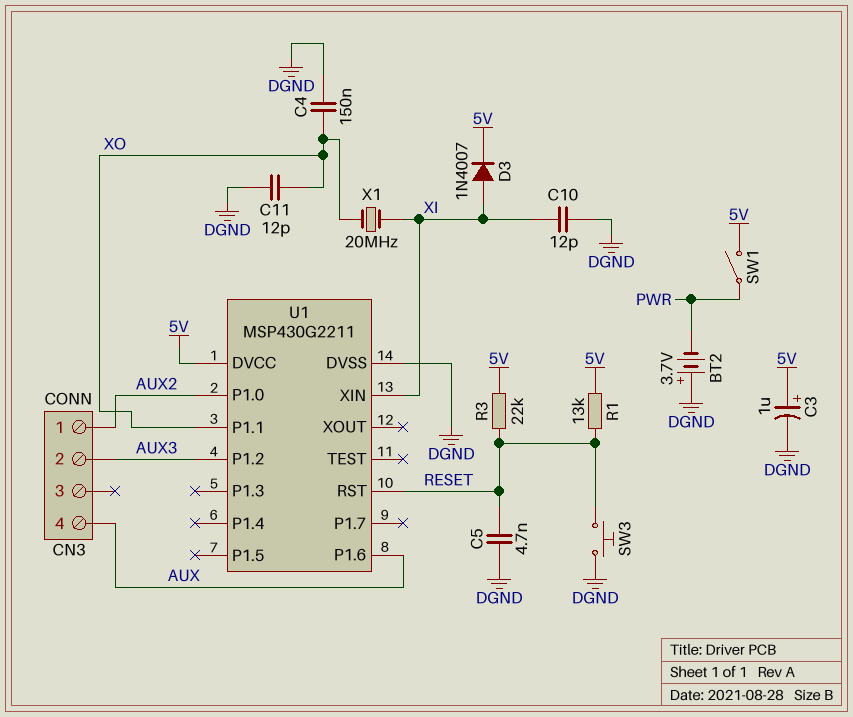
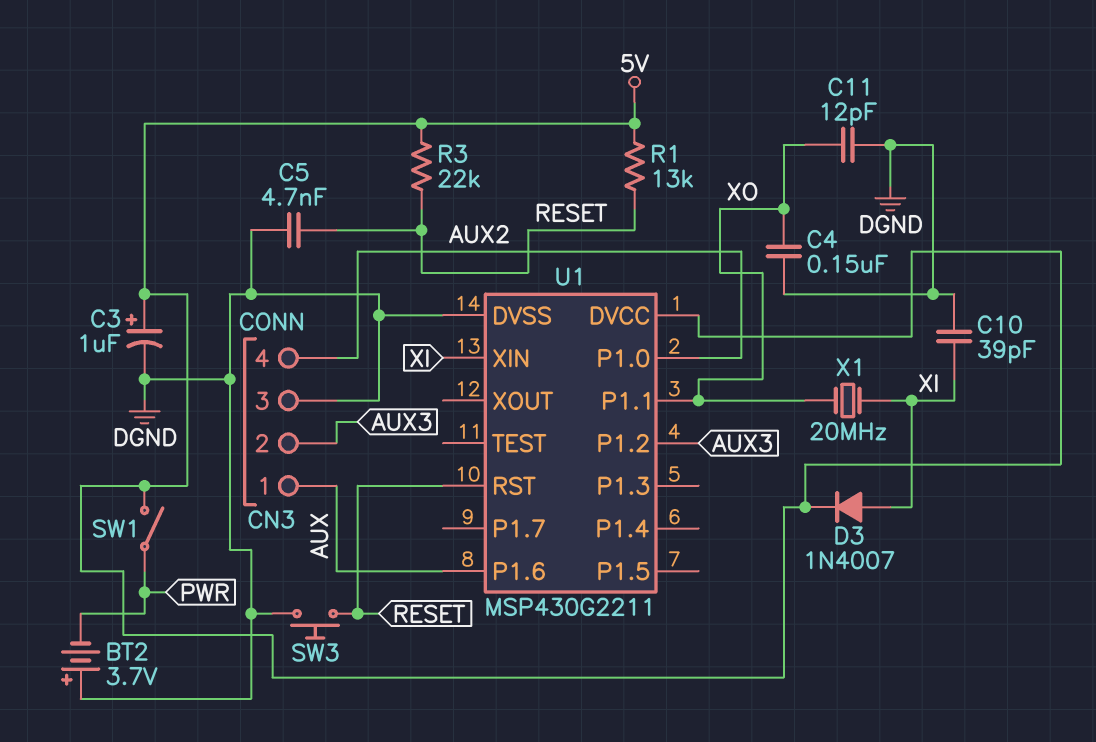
C10: 12pF (DGND, XI) -> 39pF (DGND, XI)
CN3 pin 1: AUX2 -> AUX
CN3 pin 3: none -> DGND
CN3 pin 4: AUX -> AUX2

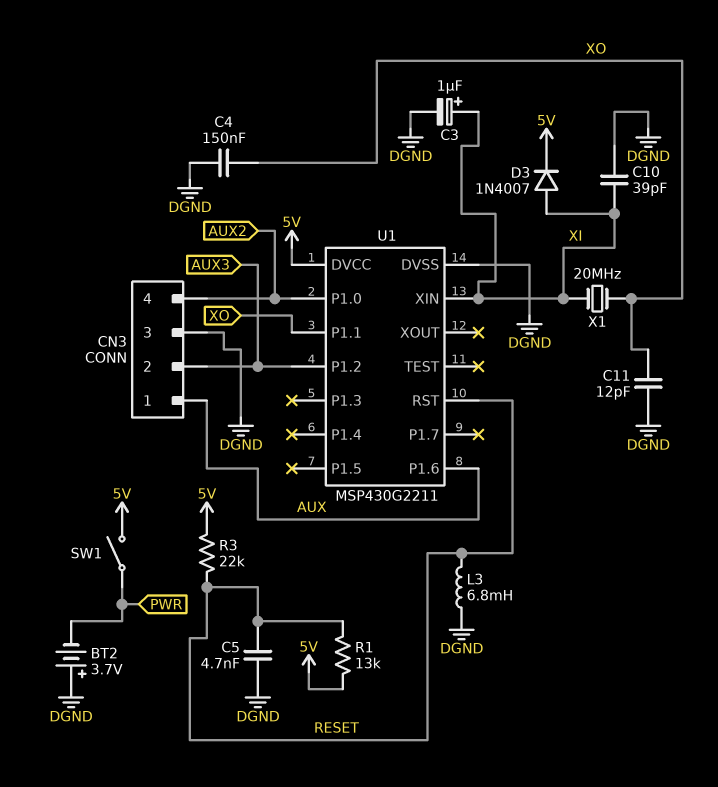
C3: 1uF (plus 5V, minus DGND) -> 1uF (plus XI, minus DGND)
L3: none -> 6.8mH (DGND, RESET)
SW3: button (DGND, RESET) -> none

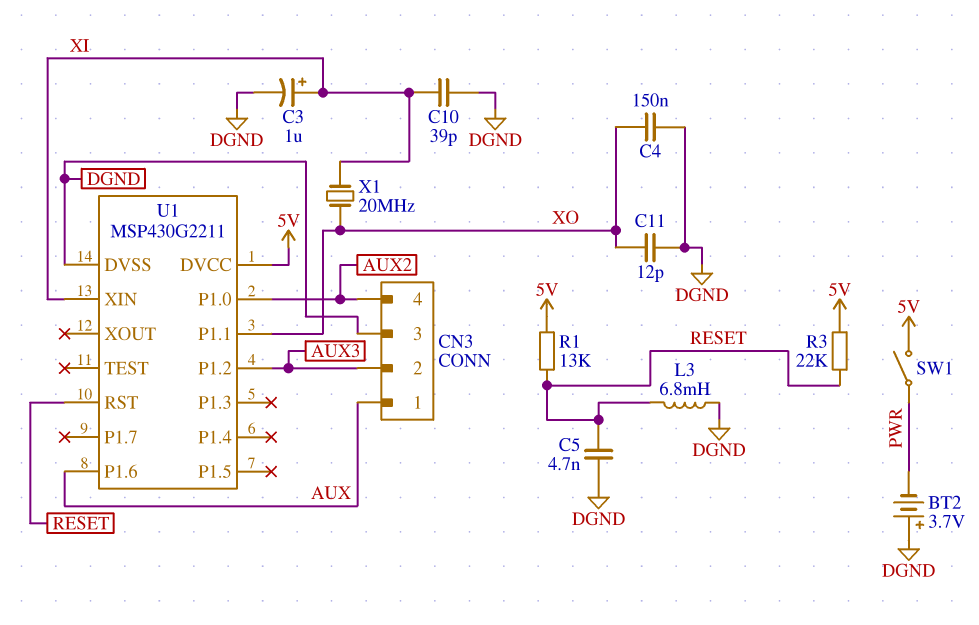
D3: diode 1N4007 (A XI, K 5V) -> none

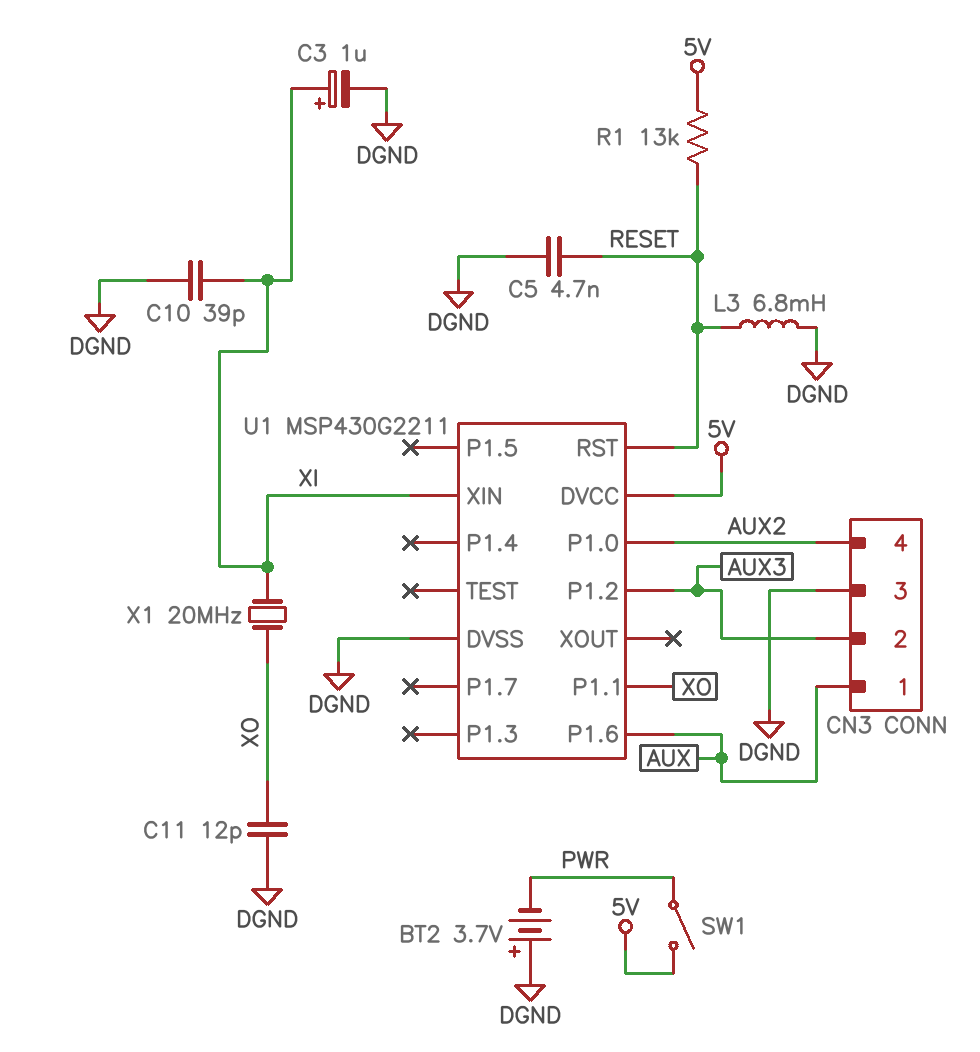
C4: 150nF (DGND, XO) -> none
R3: 22k (5V, RESET) -> none

